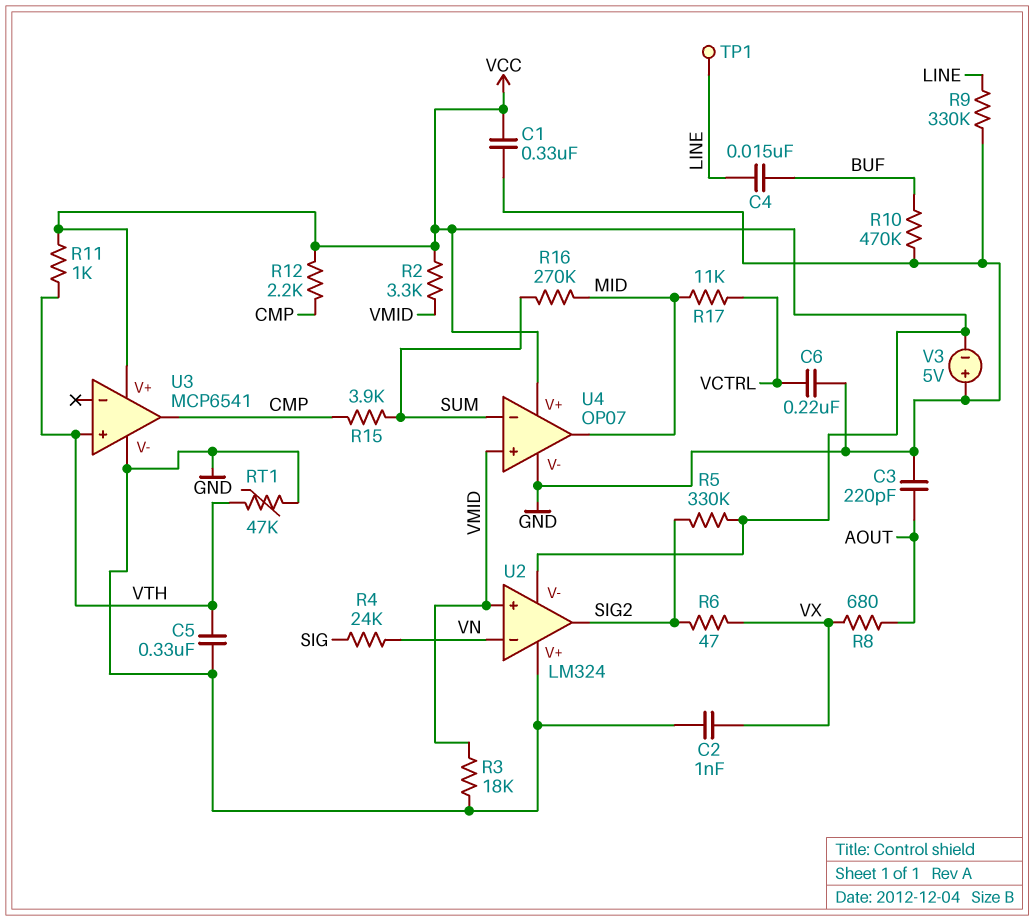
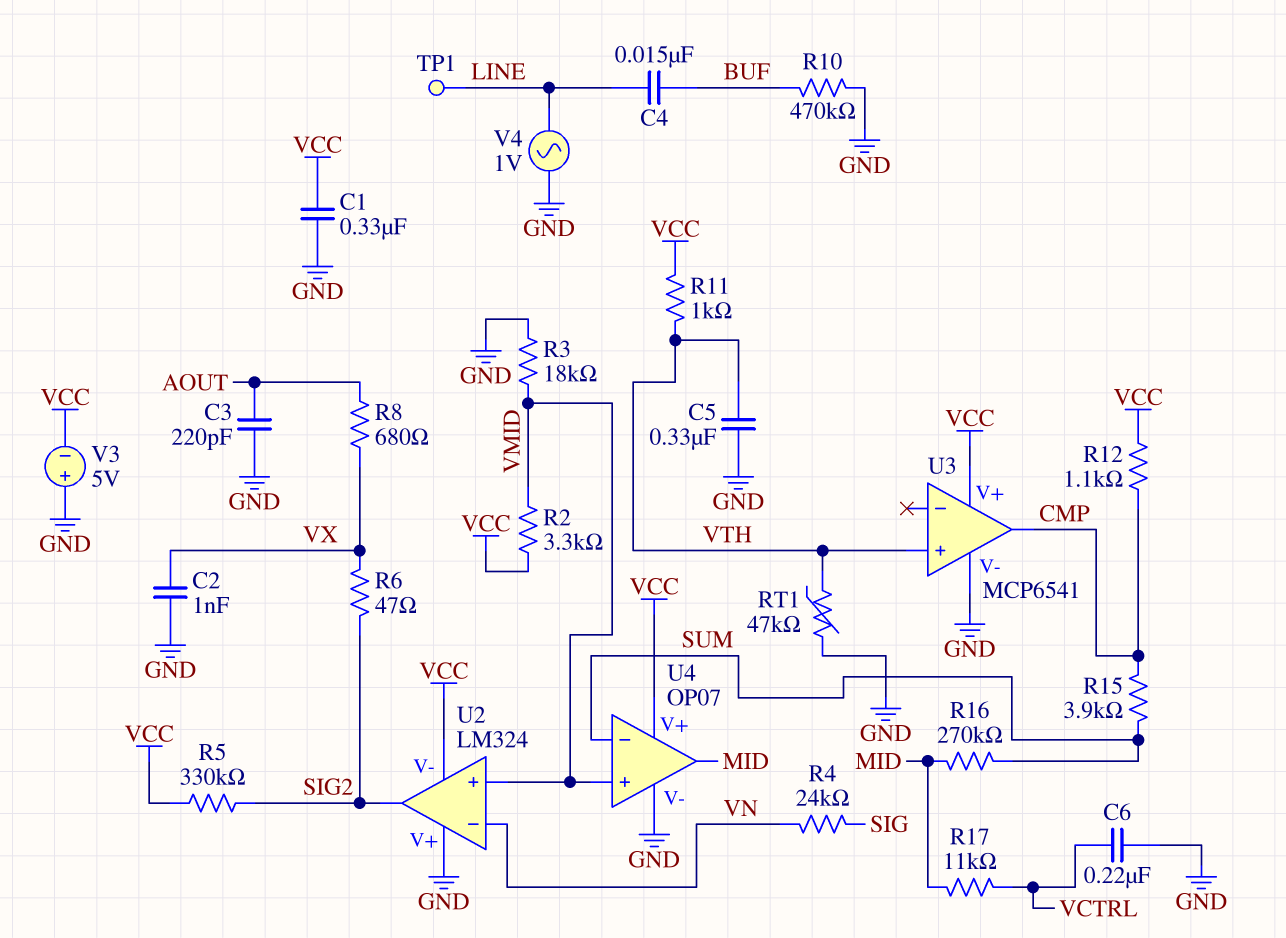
R9: 330k (GND, LINE) -> none
R12: 2.2k (CMP, VCC) -> 1.1k (CMP, VCC)
V4: none -> AC 1V (GND, LINE)

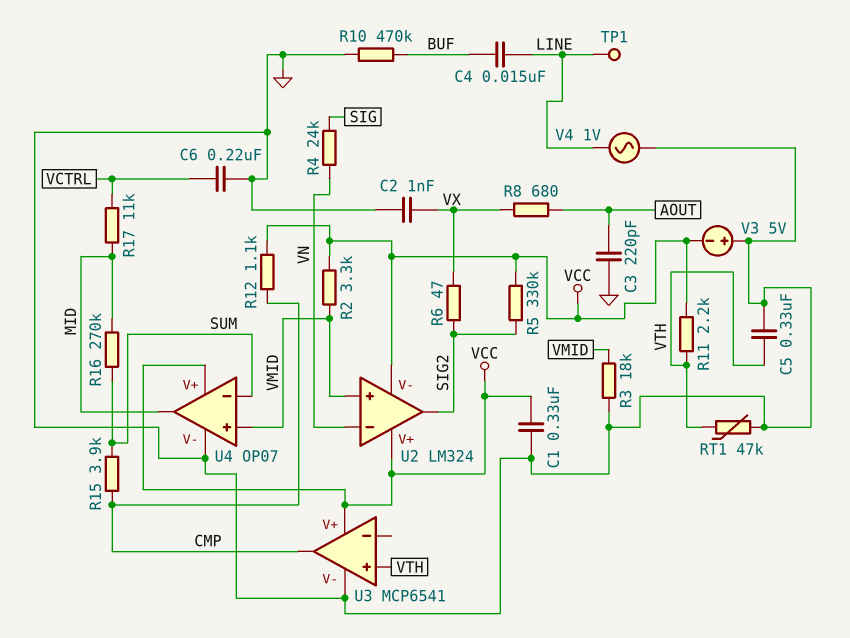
R11: 1k (VCC, VTH) -> 2.2k (VCC, VTH)
U2 pin V+: GND -> VCC

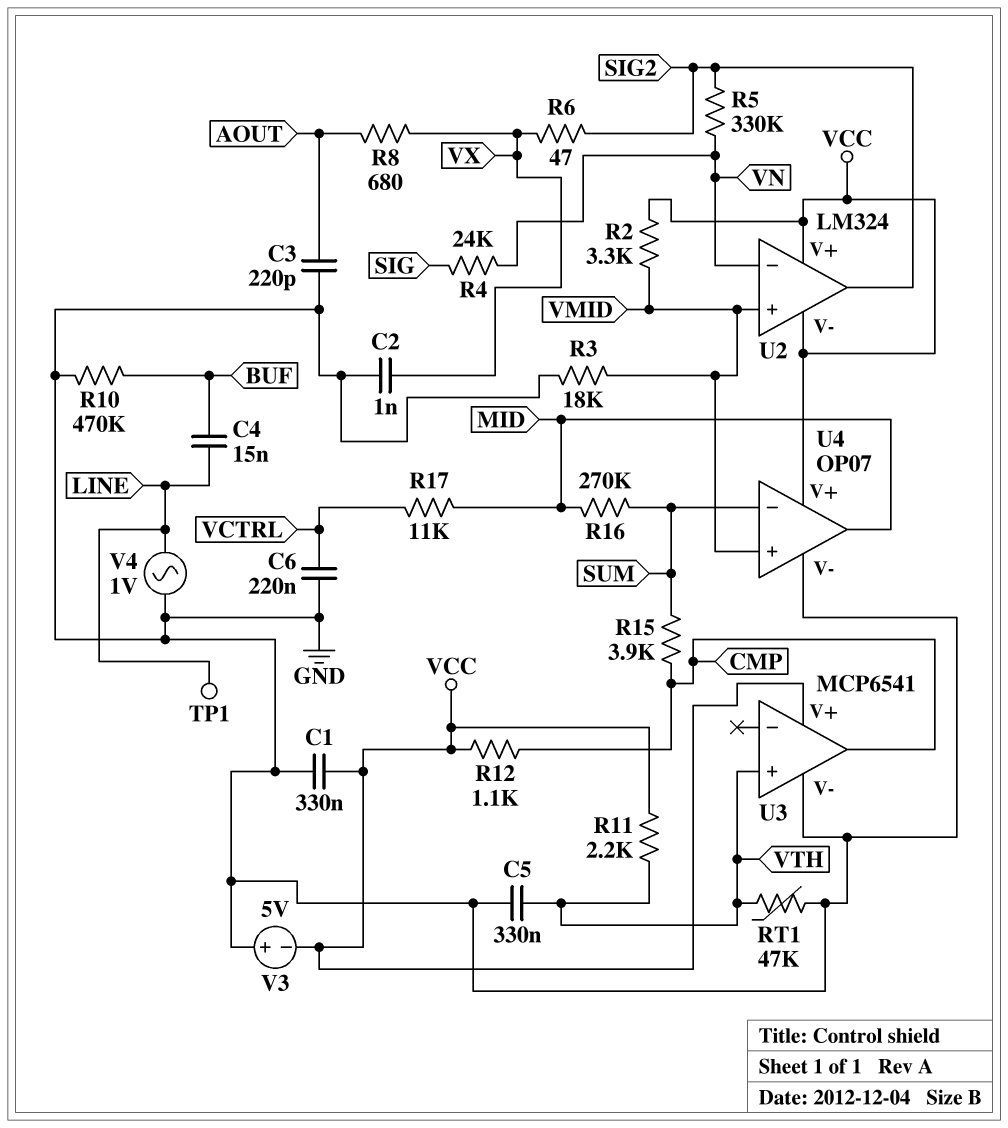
R5: 330k (SIG2, VCC) -> 330k (SIG2, VN)

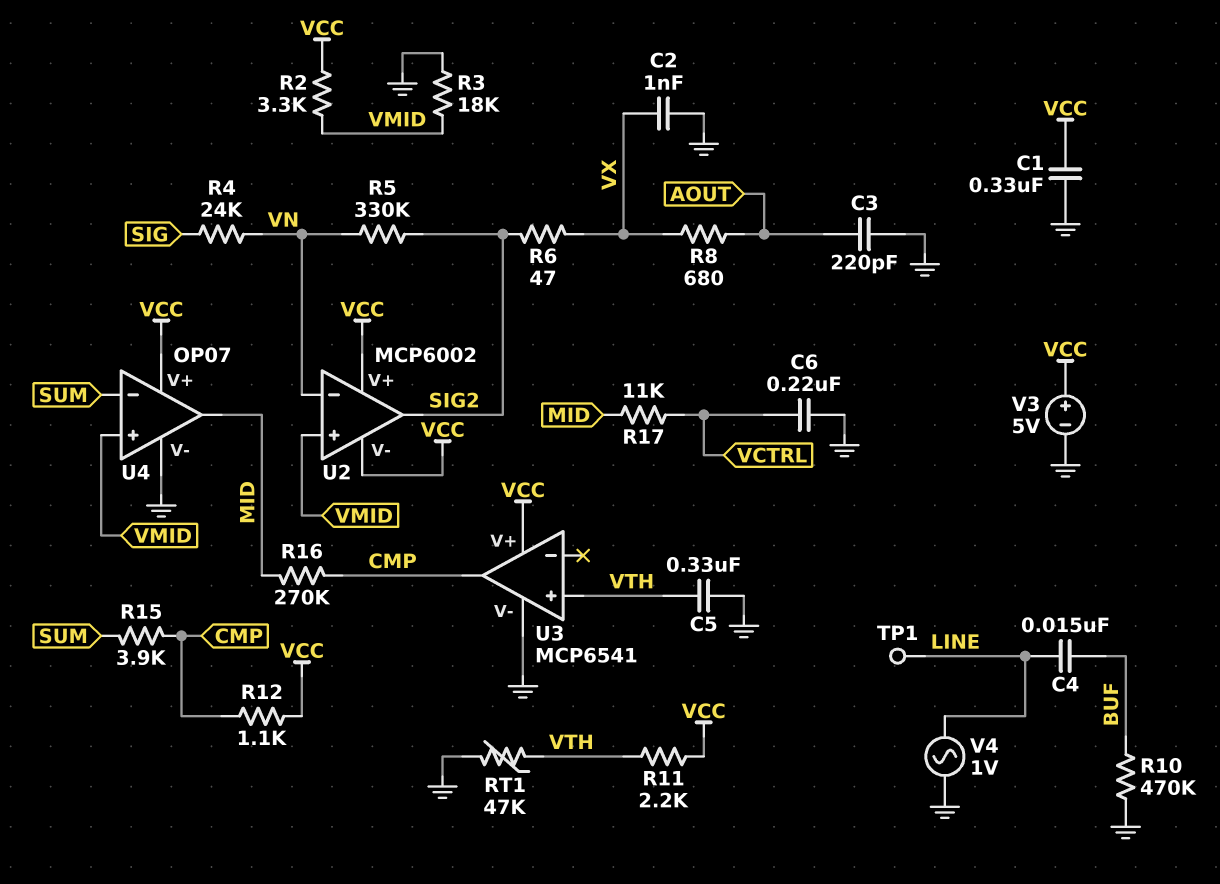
R16: 270k (MID, SUM) -> 270k (CMP, MID)
U2: LM324 -> MCP6002
V3: 5V (plus GND, minus VCC) -> 5V (plus VCC, minus GND)

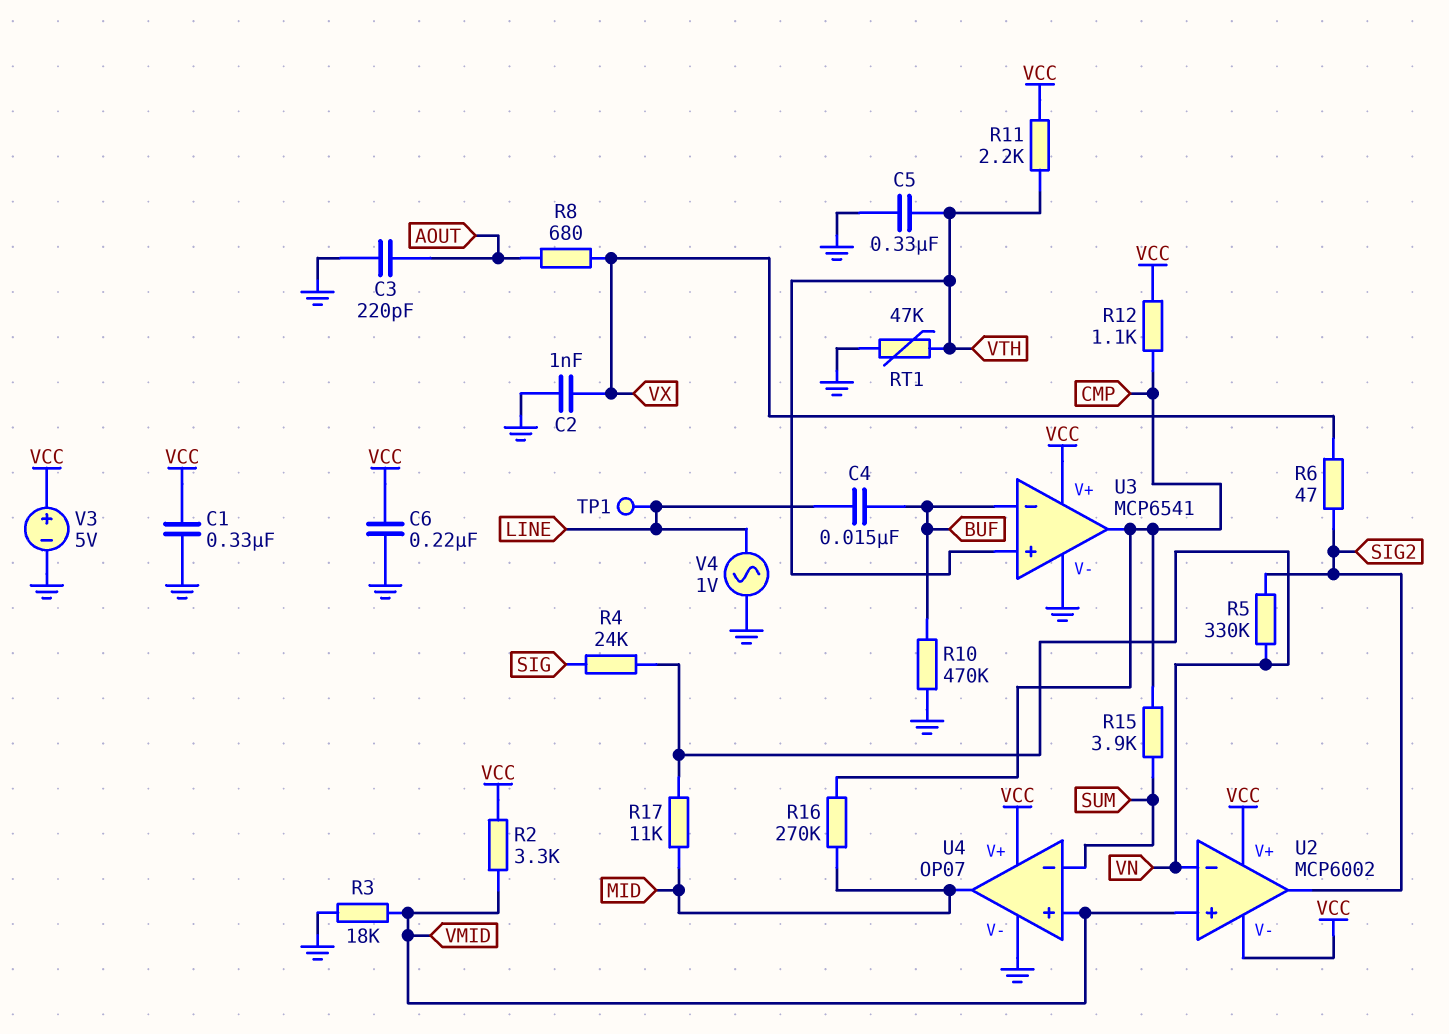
C6: 220nF (GND, VCTRL) -> 220nF (GND, VCC)
R17: 11k (MID, VCTRL) -> 11k (MID, VN)
U3 pin in-: none -> BUF

